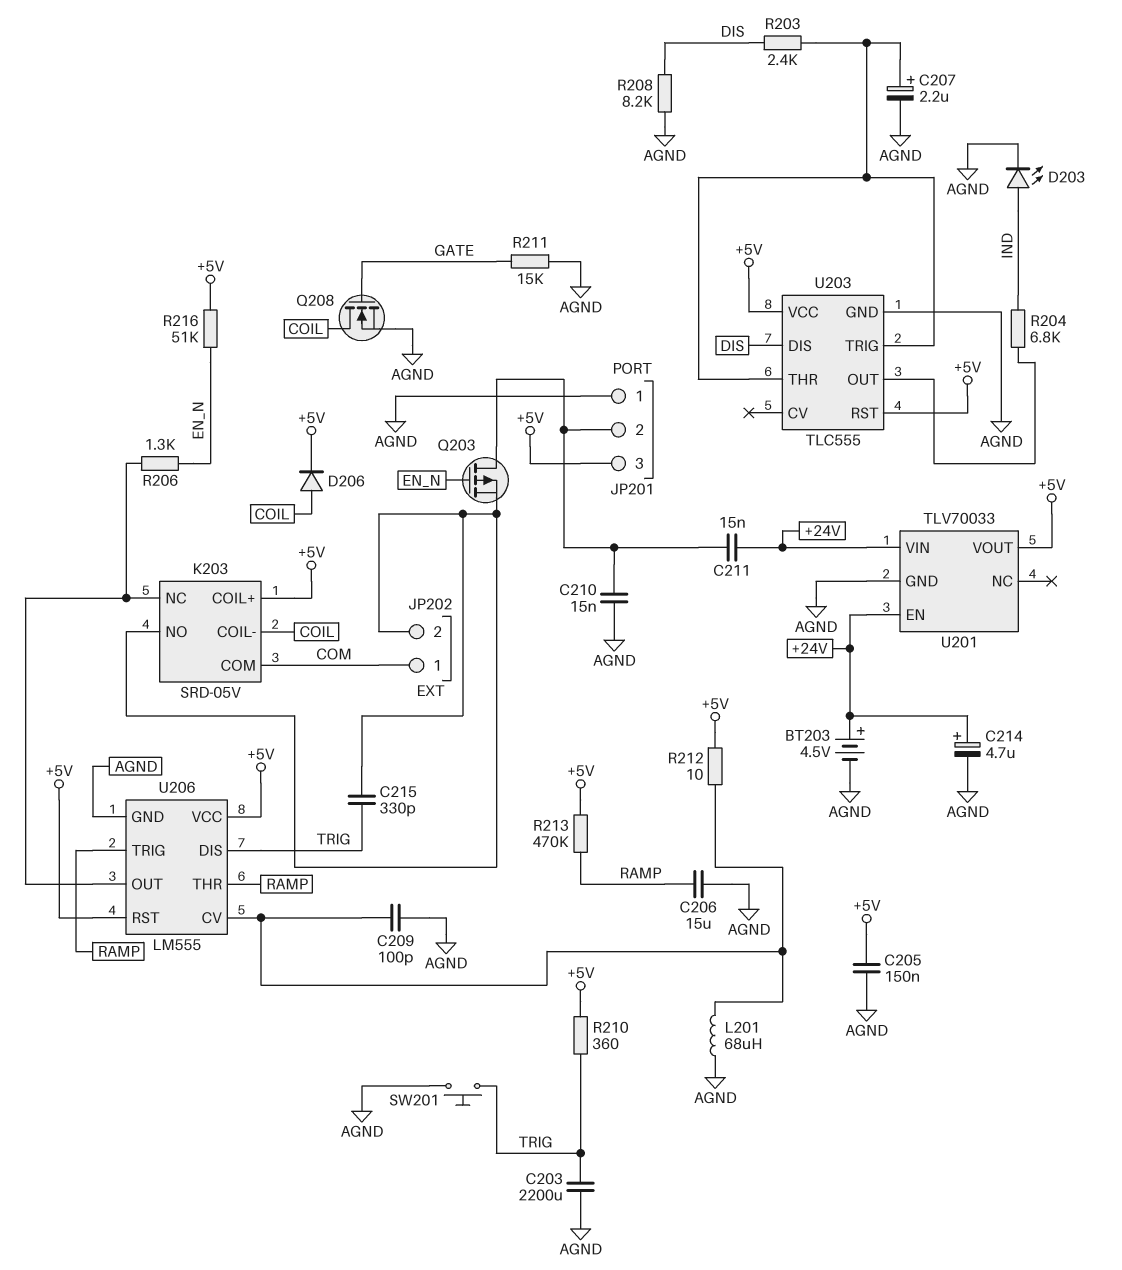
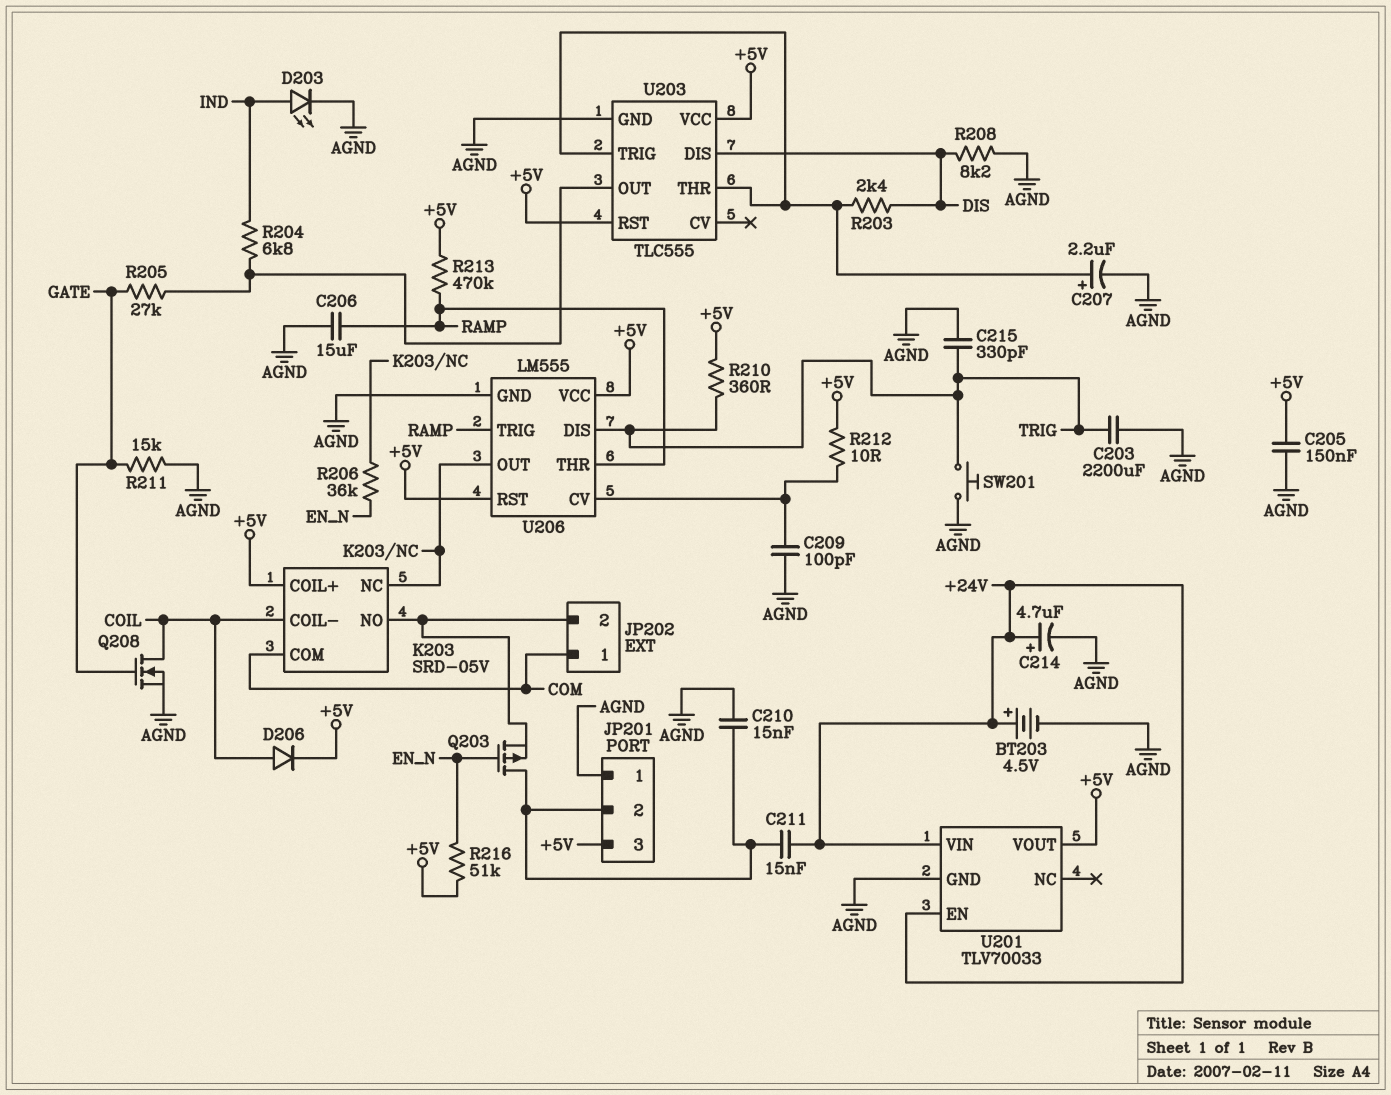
C215: 330pF (JP202/2, TRIG) -> 330pF (AGND, TRIG)
L201: 68uH (AGND, U206/CV) -> none
R205: none -> 27k (GATE, U203/OUT)
R206: 1.3k (EN_N, K203/NC) -> 36k (EN_N, K203/NC)

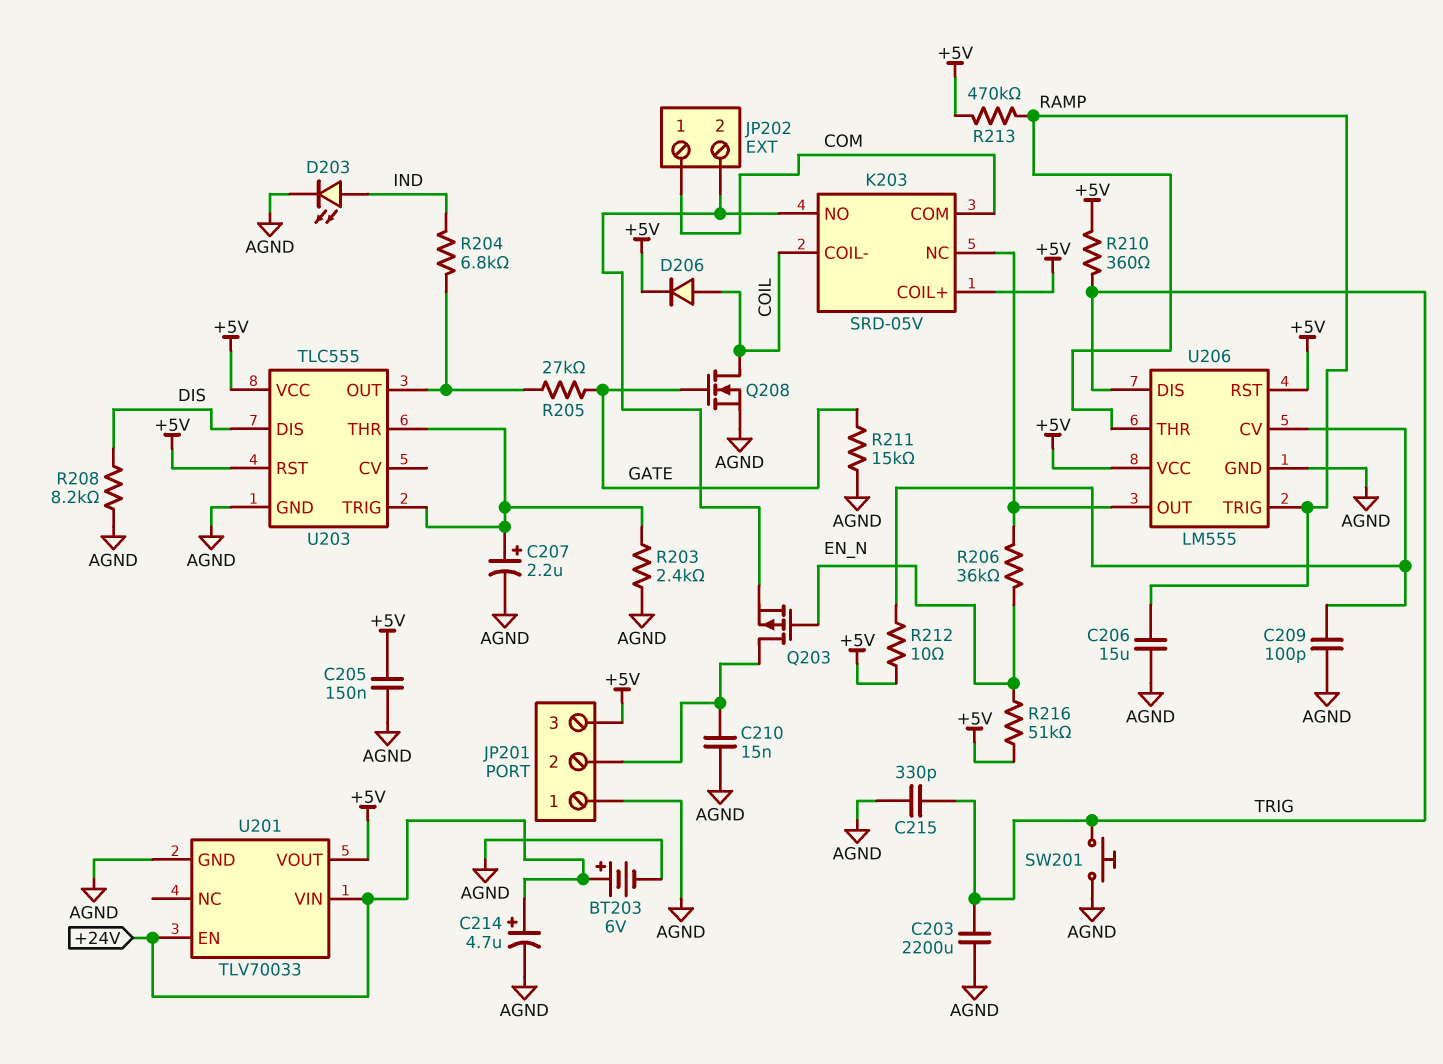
BT203: 4.5V (plus +24V, minus AGND) -> 6V (plus +24V, minus AGND)
C211: 15nF (+24V, JP201/2) -> none
R203: 2.4k (DIS, U203/THR) -> 2.4k (AGND, U203/THR)

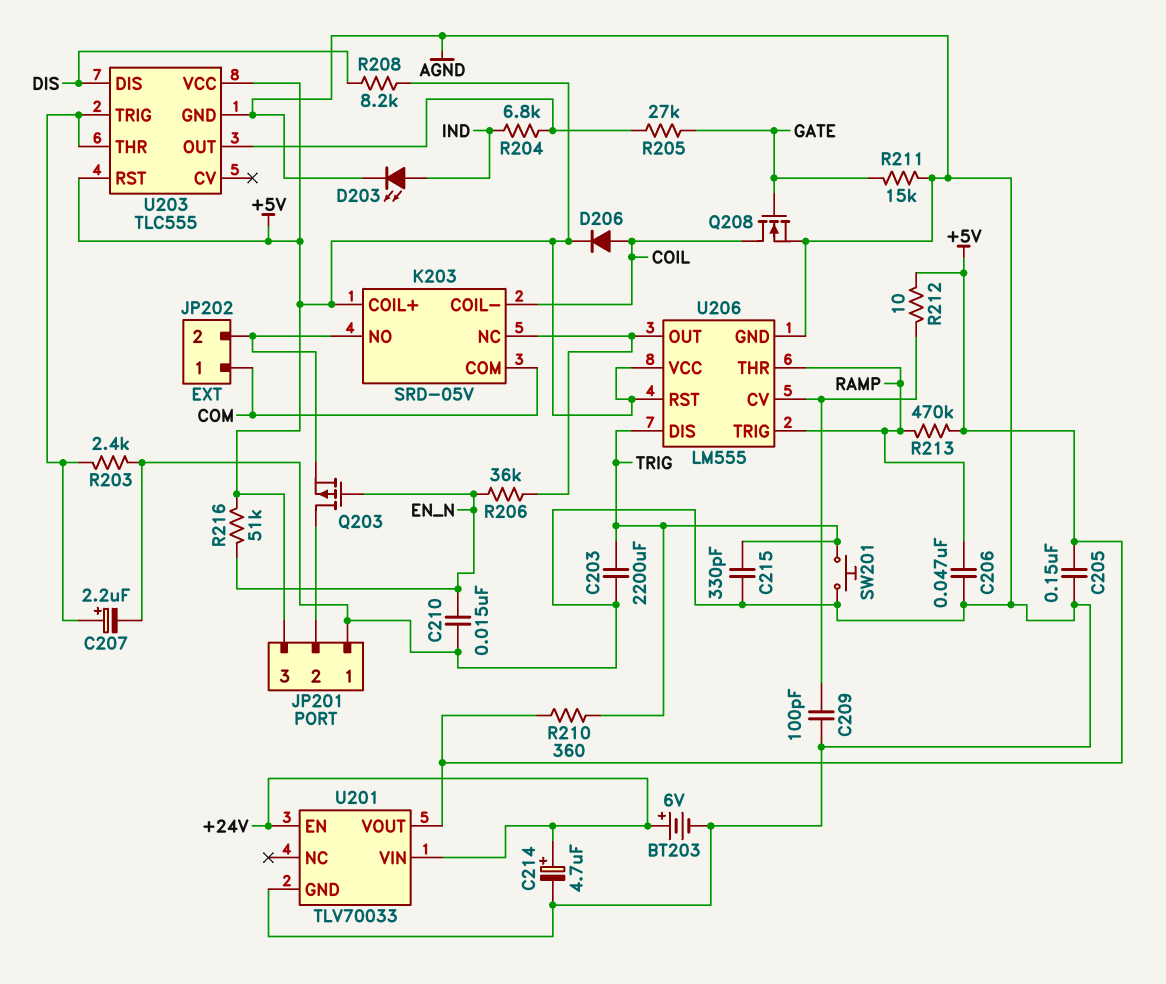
C206: 15uF (AGND, RAMP) -> 47nF (AGND, RAMP)
C210: 15nF (AGND, JP201/2) -> 15nF (AGND, EN_N)
R208: 8.2k (AGND, DIS) -> 8.2k (+5V, DIS)

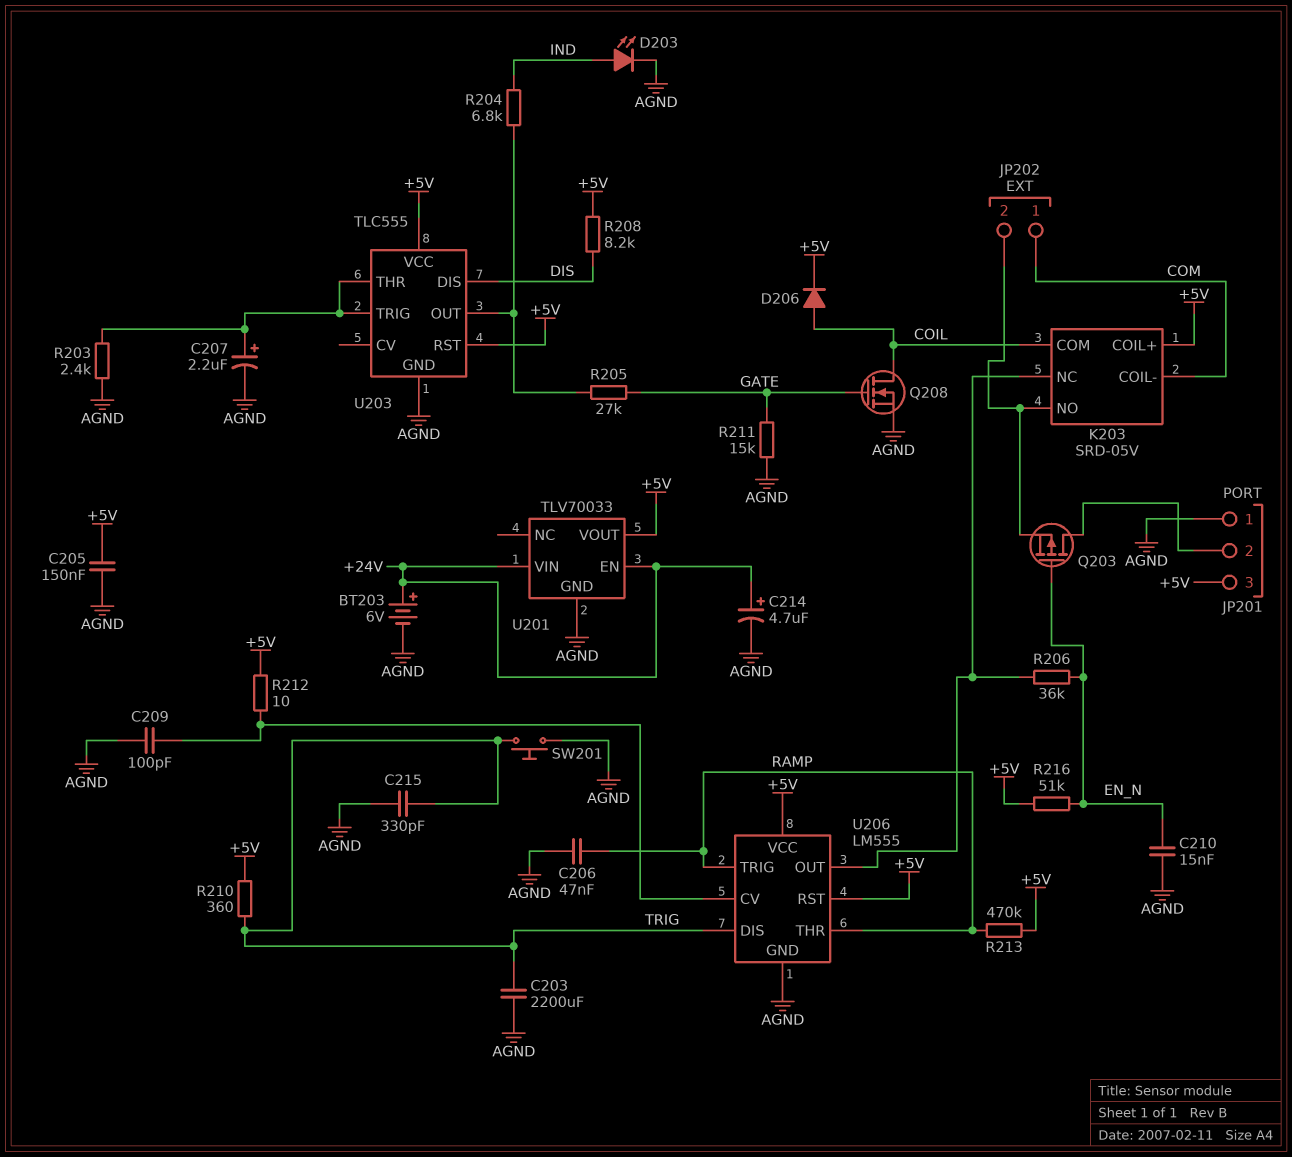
K203 pin COIL-: COIL -> COM
K203 pin COM: COM -> COIL

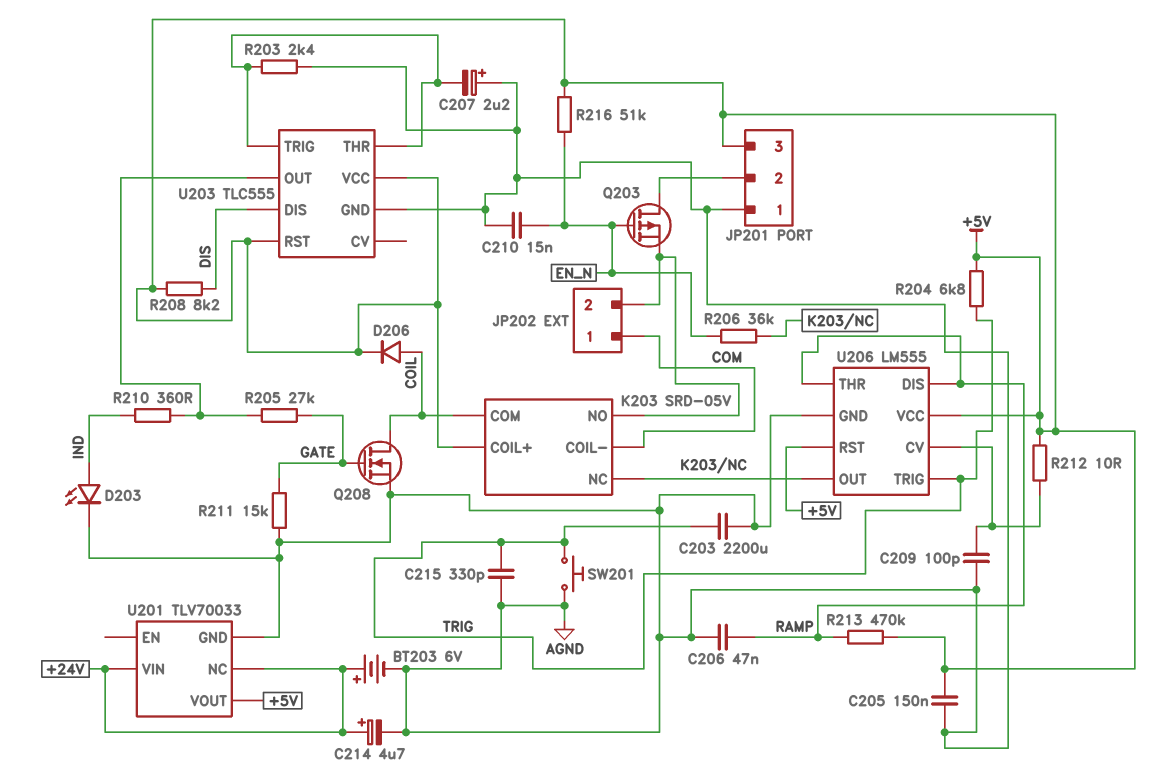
C207: 2.2uF (plus U203/THR, minus AGND) -> 2.2uF (plus AGND, minus U203/THR)
R204: 6.8k (IND, U203/OUT) -> 6.8k (+5V, TRIG)
R210: 360 (+5V, TRIG) -> 360 (IND, U203/OUT)
U201 pin EN: +24V -> none
U201 pin NC: none -> +24V
U206 pin DIS: TRIG -> RAMP
U206 pin TRIG: RAMP -> TRIG

